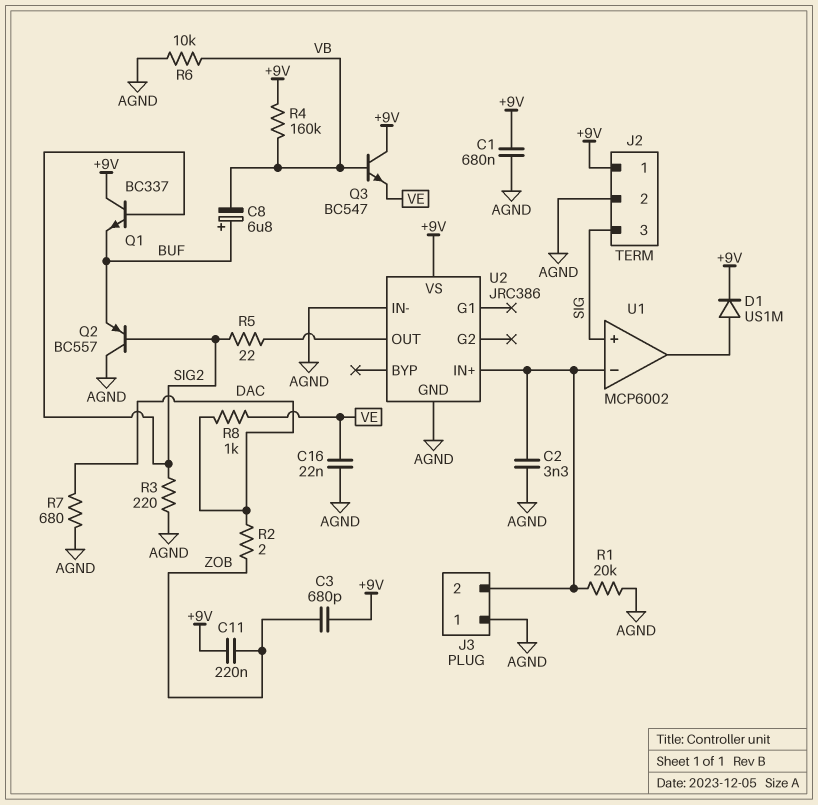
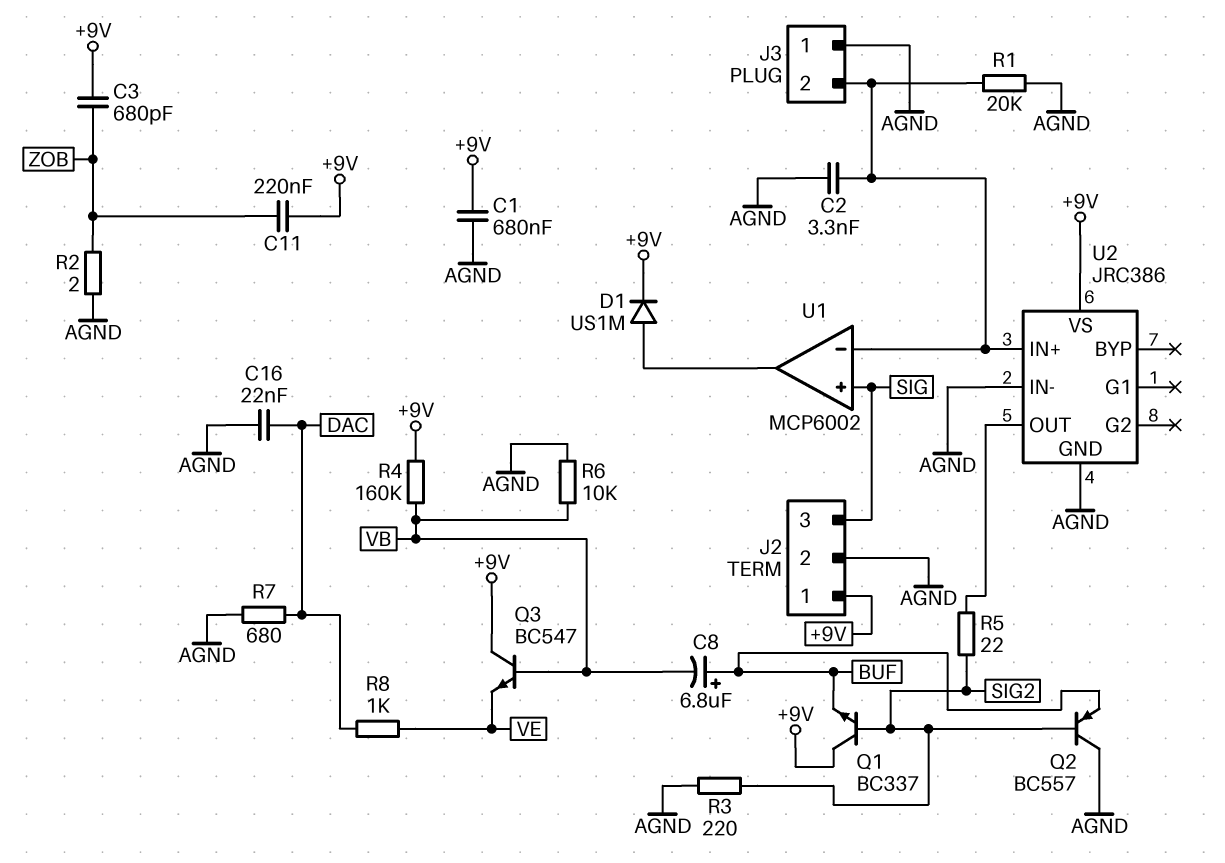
C16: 22nF (AGND, VE) -> 22nF (AGND, DAC)
R2: 2 (DAC, ZOB) -> 2 (AGND, ZOB)

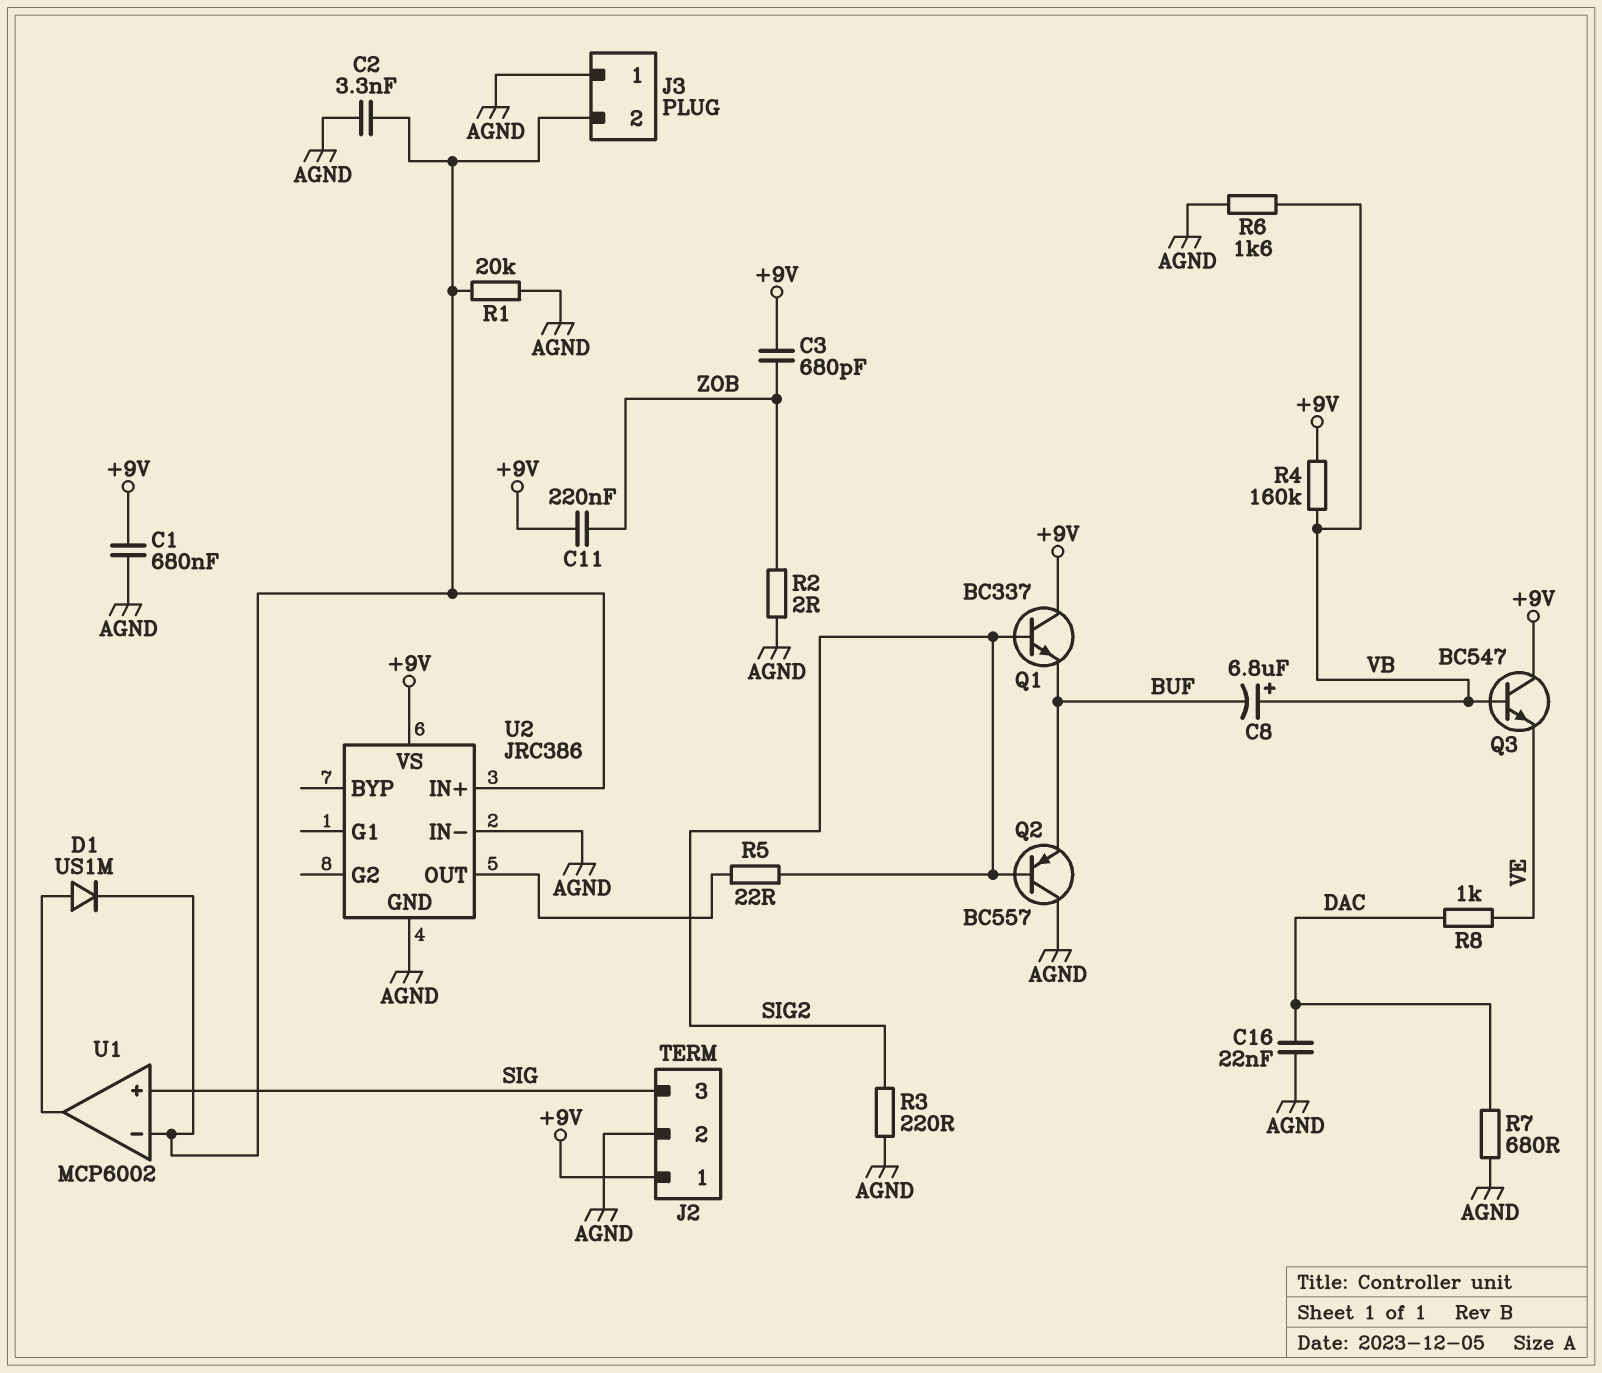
C8: 6.8uF (plus BUF, minus VB) -> 6.8uF (plus VB, minus BUF)
D1: diode US1M (A U1/out, K +9V) -> diode US1M (A U1/out, K J3/2)
R6: 10k (AGND, VB) -> 1.6k (AGND, VB)

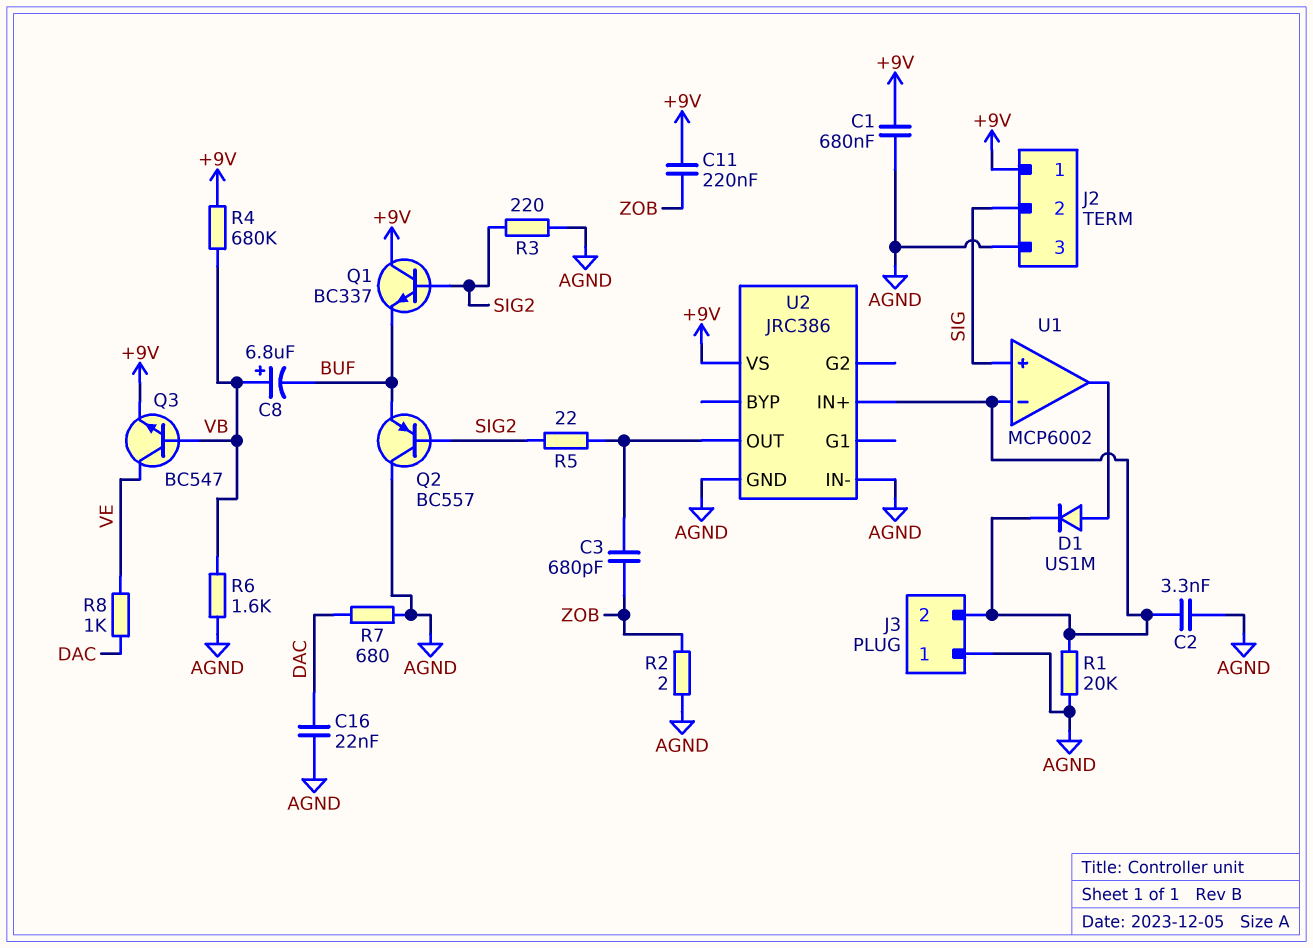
C3: 680pF (+9V, ZOB) -> 680pF (U2/OUT, ZOB)
J2 pin 2: AGND -> SIG
J2 pin 3: SIG -> AGND
Q3: NPN BC547 (B VB, C +9V, E VE) -> NPN BC547 (B VB, C VE, E +9V)
R4: 160k (+9V, VB) -> 680k (+9V, VB)

